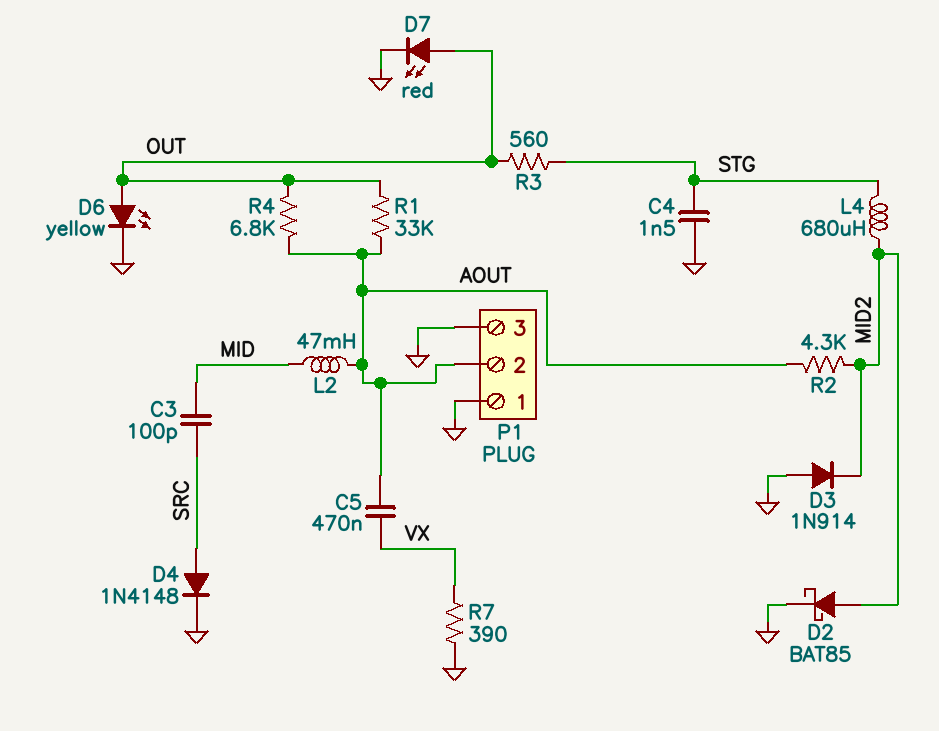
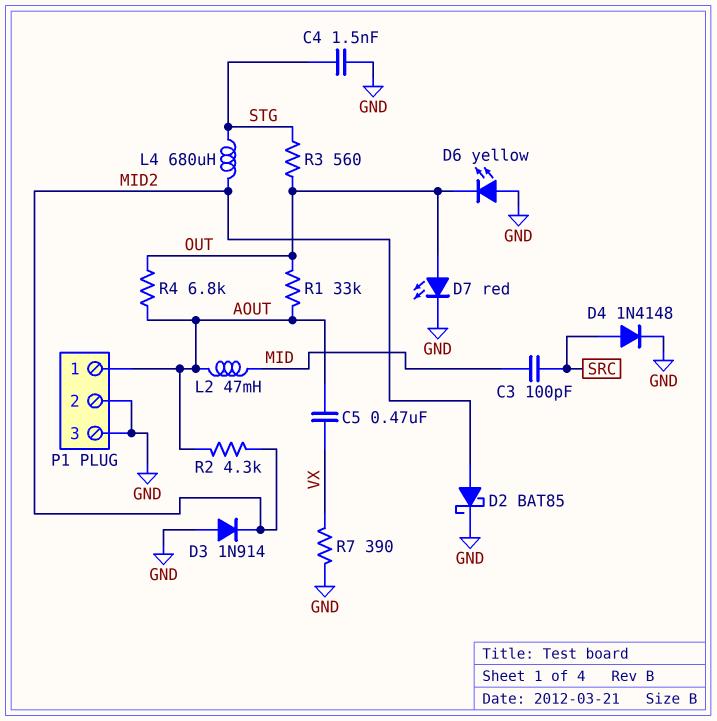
D6: LED yellow (A OUT, K GND) -> LED yellow (A GND, K OUT)
P1 pin 1: GND -> AOUT
P1 pin 2: AOUT -> GND

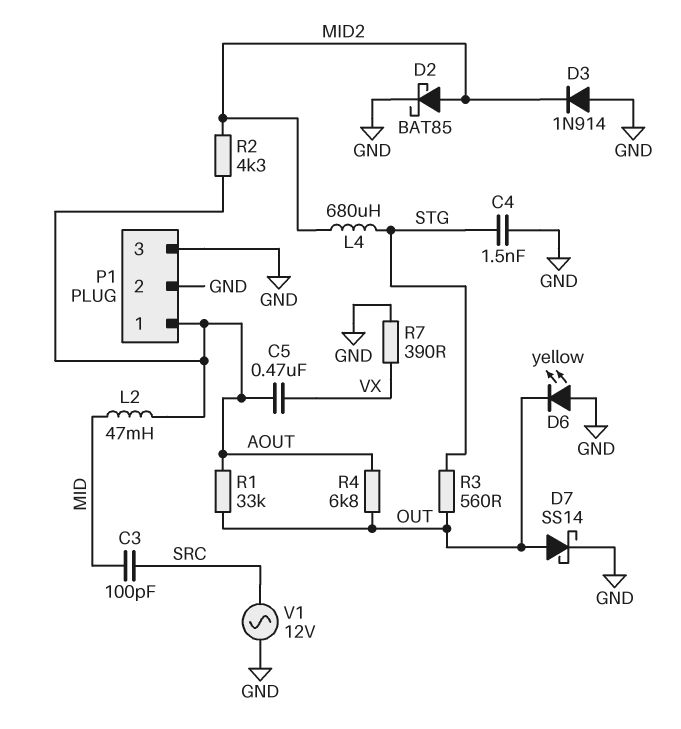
D4: diode 1N4148 (A SRC, K GND) -> none
D7: LED red (A OUT, K GND) -> schottky SS14 (A OUT, K GND)
V1: none -> AC 12V (GND, SRC)

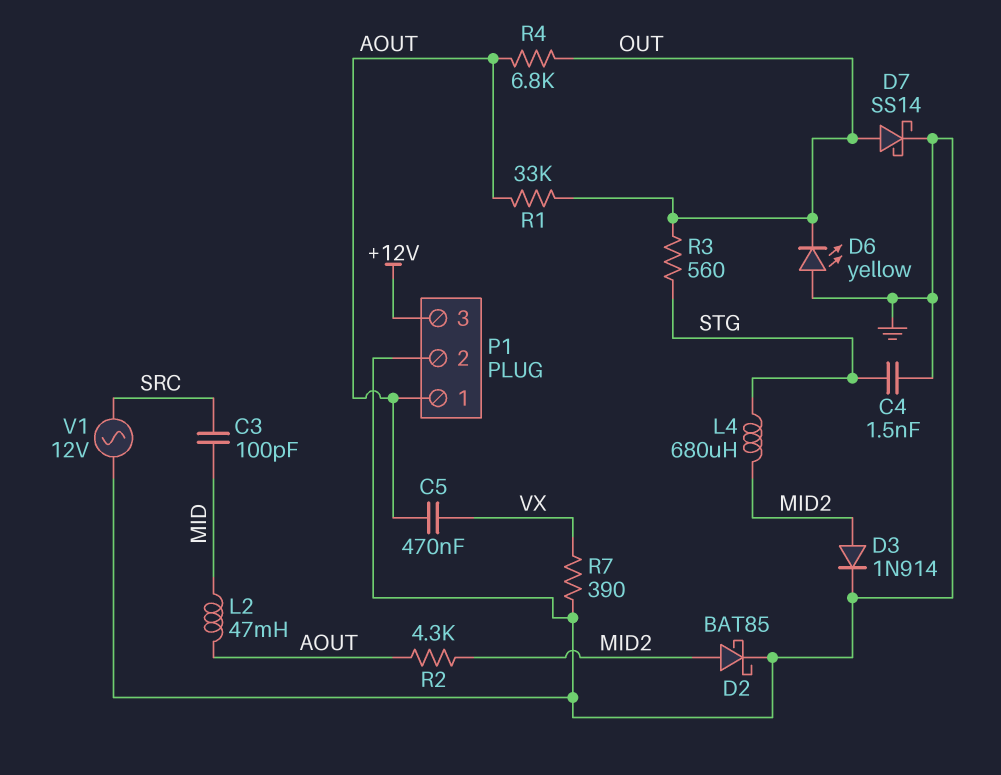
D3: diode 1N914 (A GND, K MID2) -> diode 1N914 (A MID2, K GND)
P1 pin 3: GND -> +12V

